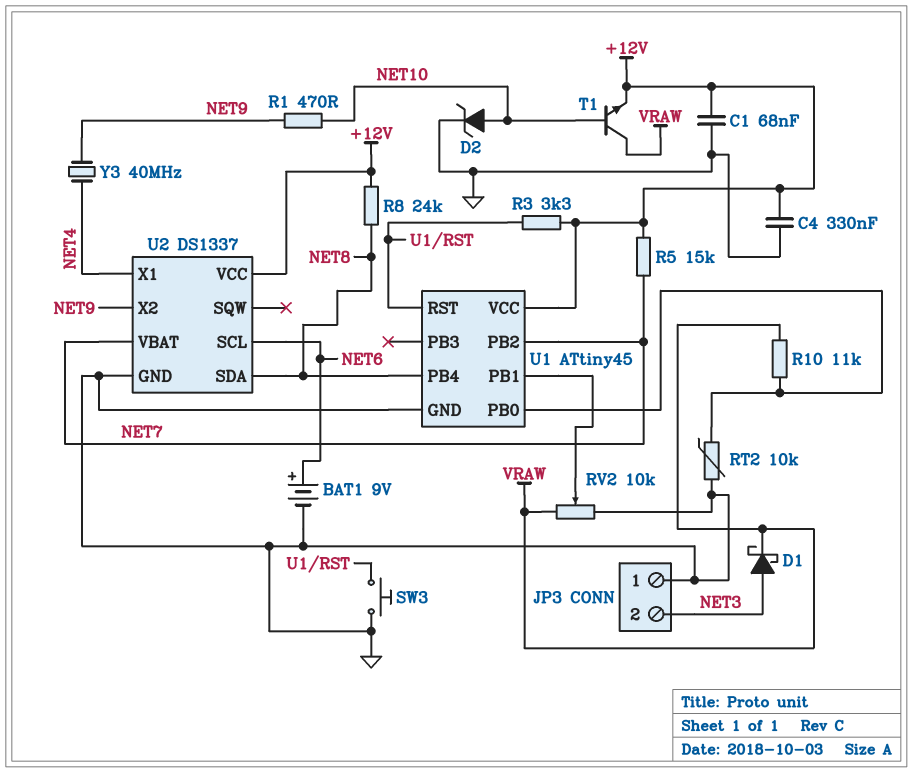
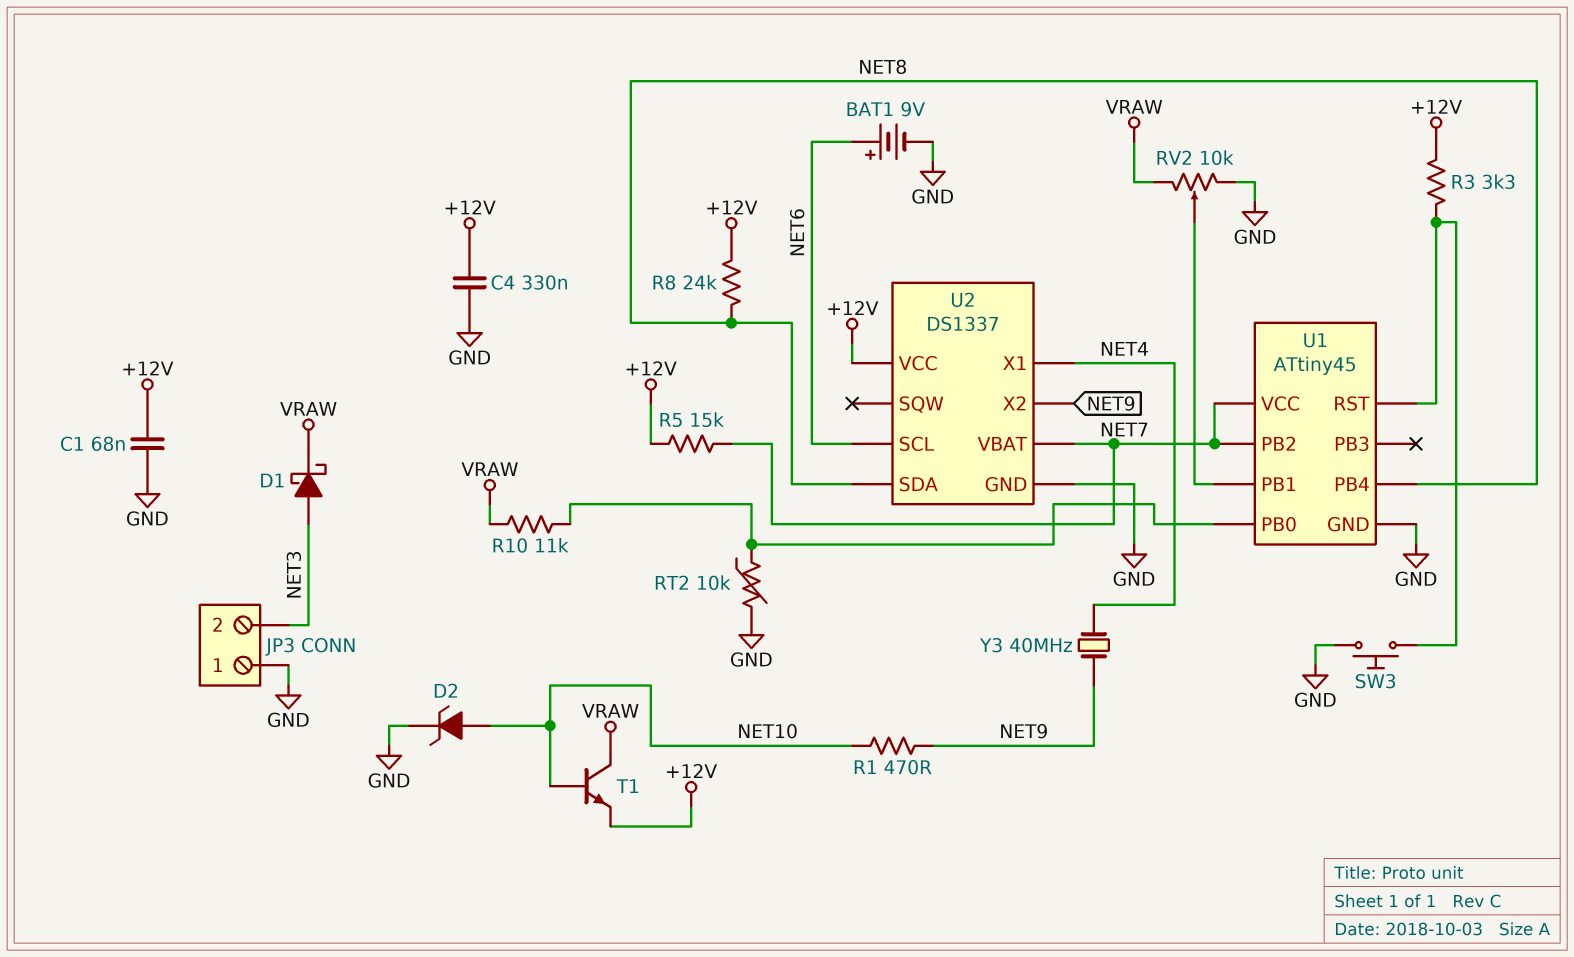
U1 pin VCC: +12V -> NET7

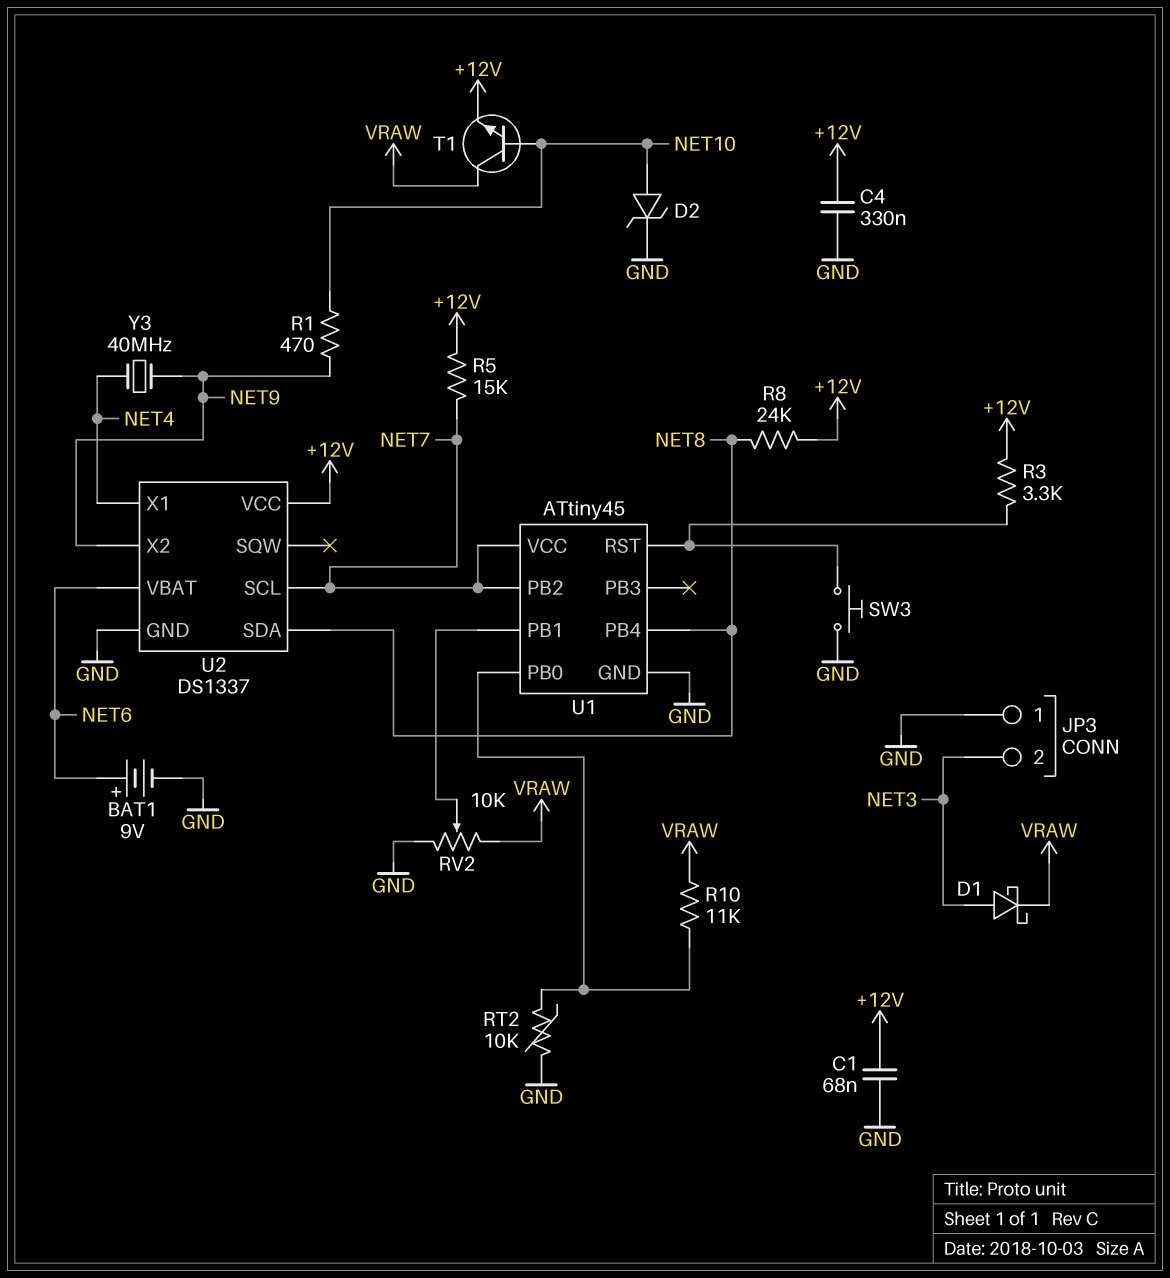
U2 pin SCL: NET6 -> NET7
U2 pin VBAT: NET7 -> NET6

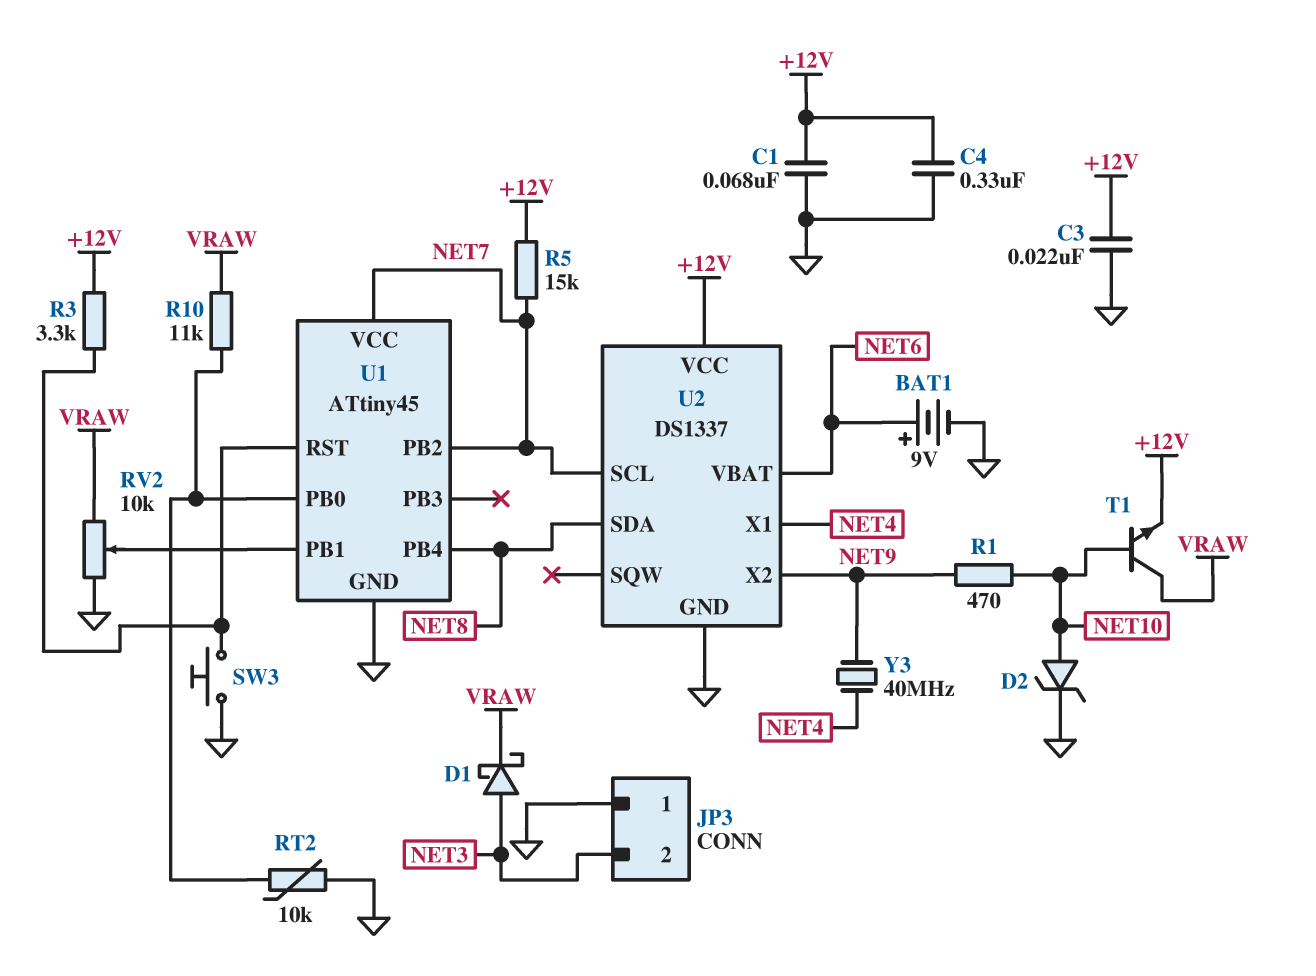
C3: none -> 22nF (+12V, GND)
R8: 24k (+12V, NET8) -> none

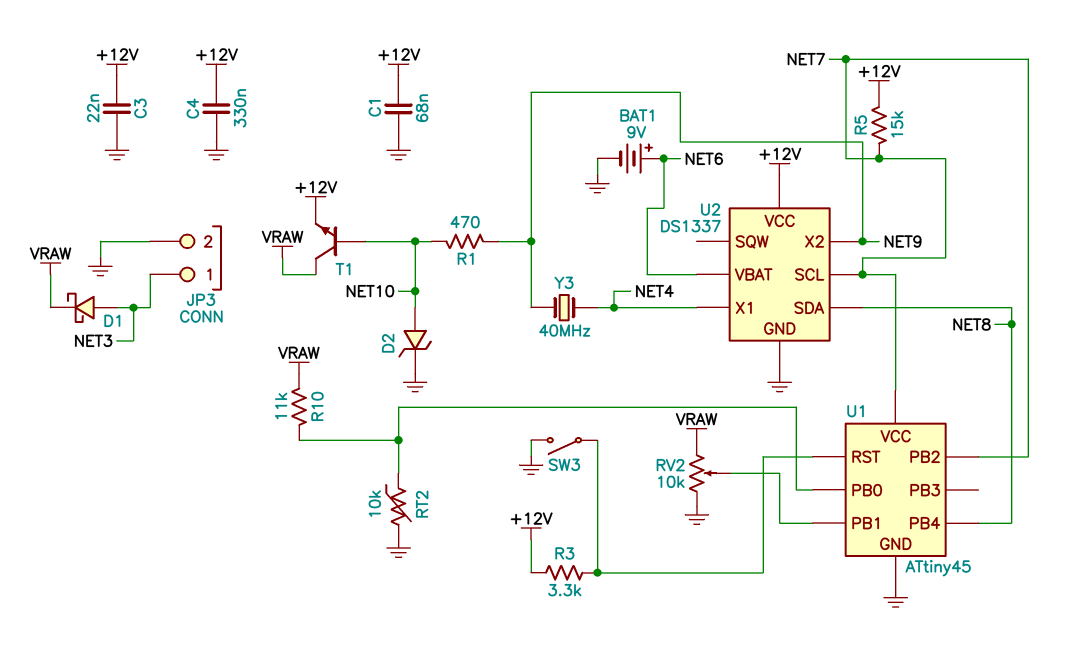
JP3 pin 1: GND -> NET3
JP3 pin 2: NET3 -> GND
SW3: button (GND, U1/RST) -> switch (GND, U1/RST)

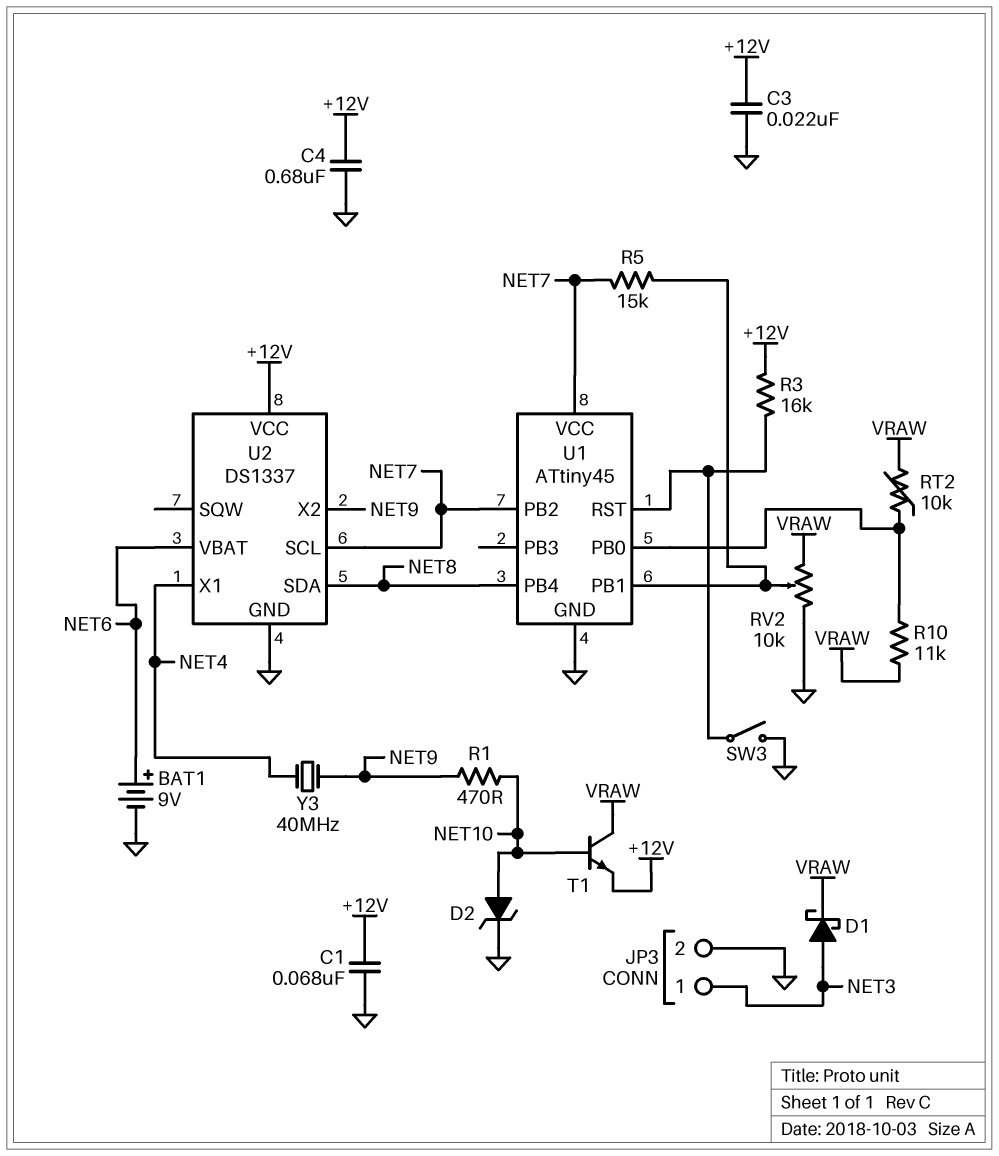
C4: 330nF (+12V, GND) -> 680nF (+12V, GND)
R3: 3.3k (+12V, U1/RST) -> 16k (+12V, U1/RST)
R5: 15k (+12V, NET7) -> 15k (NET7, U1/PB1)
RT2: 10k (GND, U1/PB0) -> 10k (U1/PB0, VRAW)

